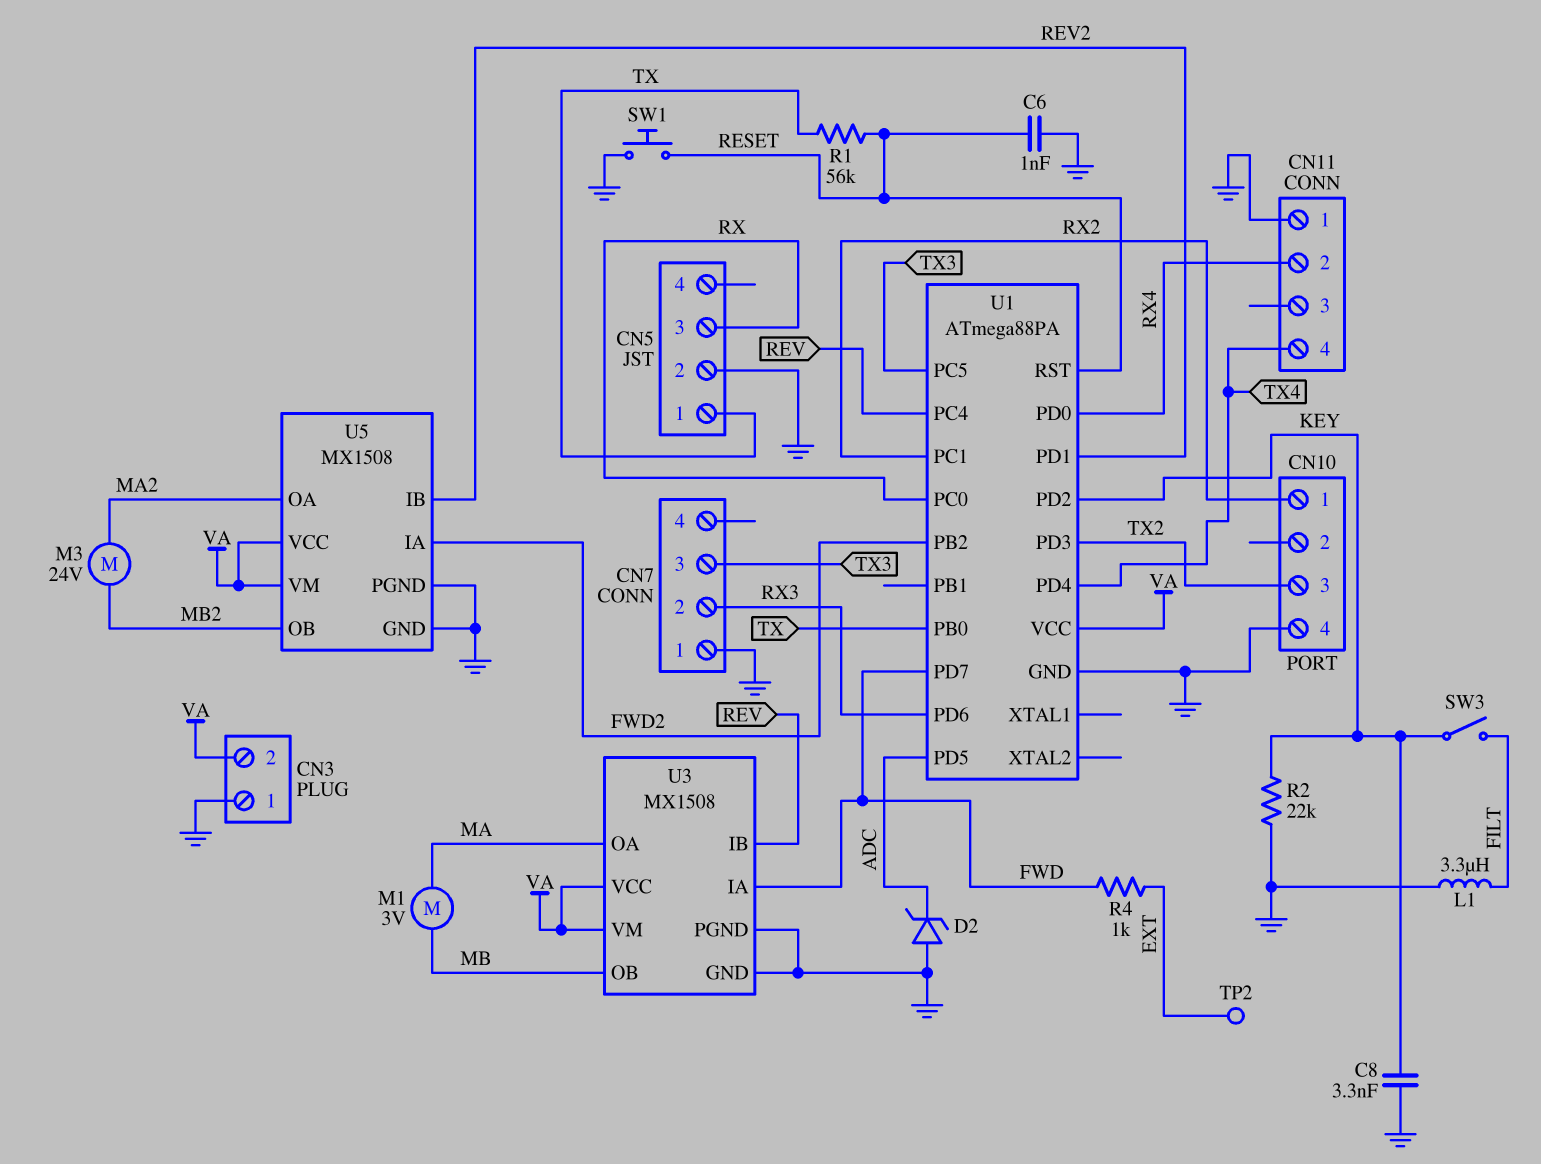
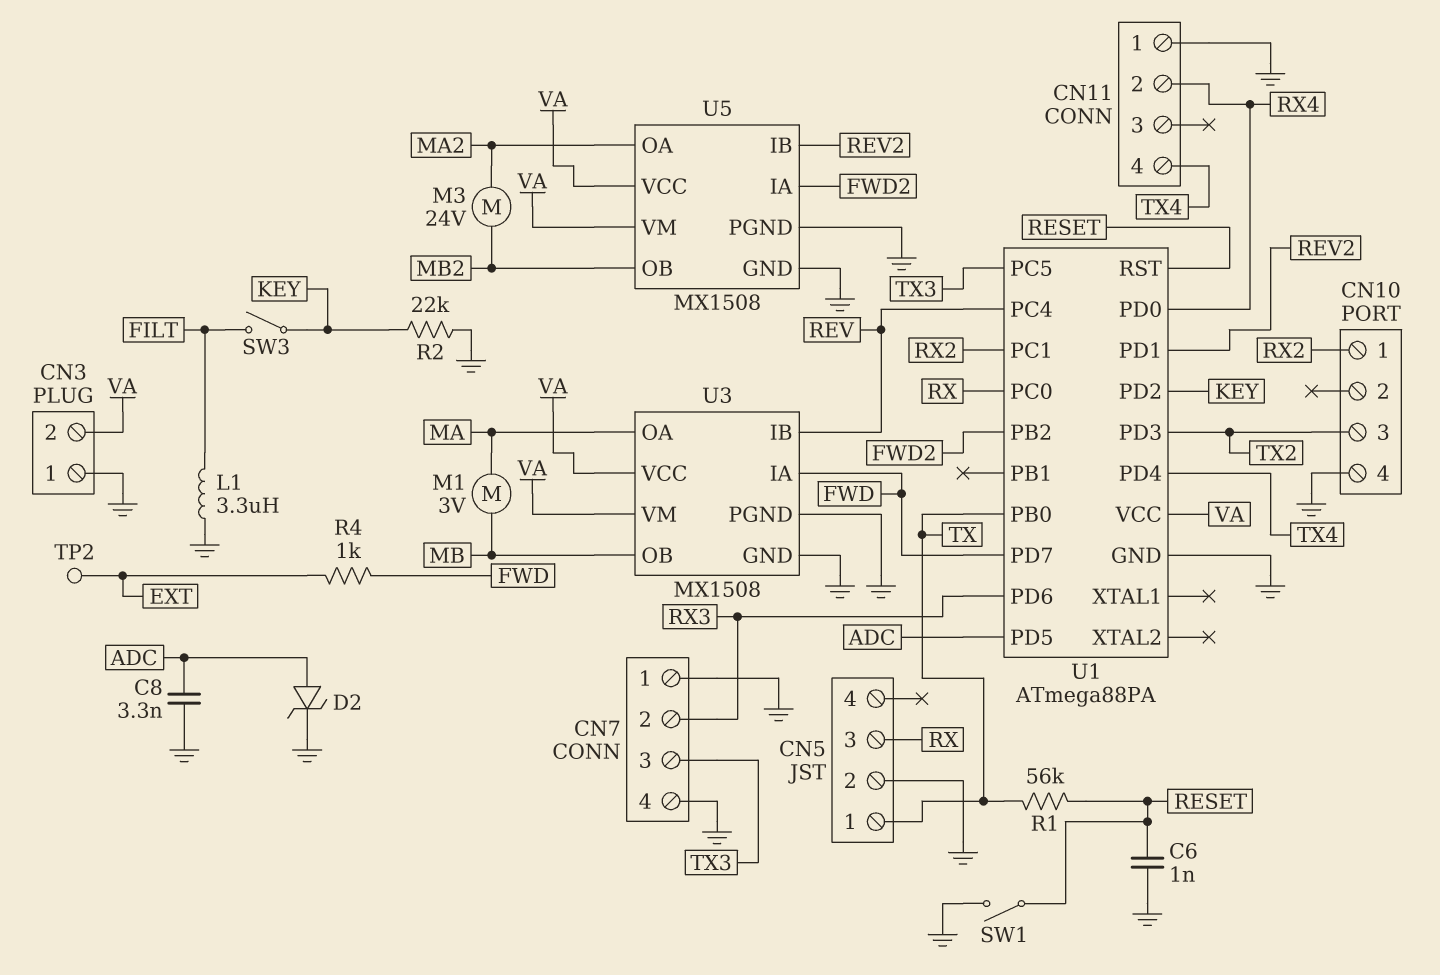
C8: 3.3nF (GND, KEY) -> 3.3nF (ADC, GND)
CN7 pin 4: none -> GND
D2: zener (A GND, K ADC) -> zener (A ADC, K GND)
SW1: button (GND, RESET) -> switch (GND, RESET)

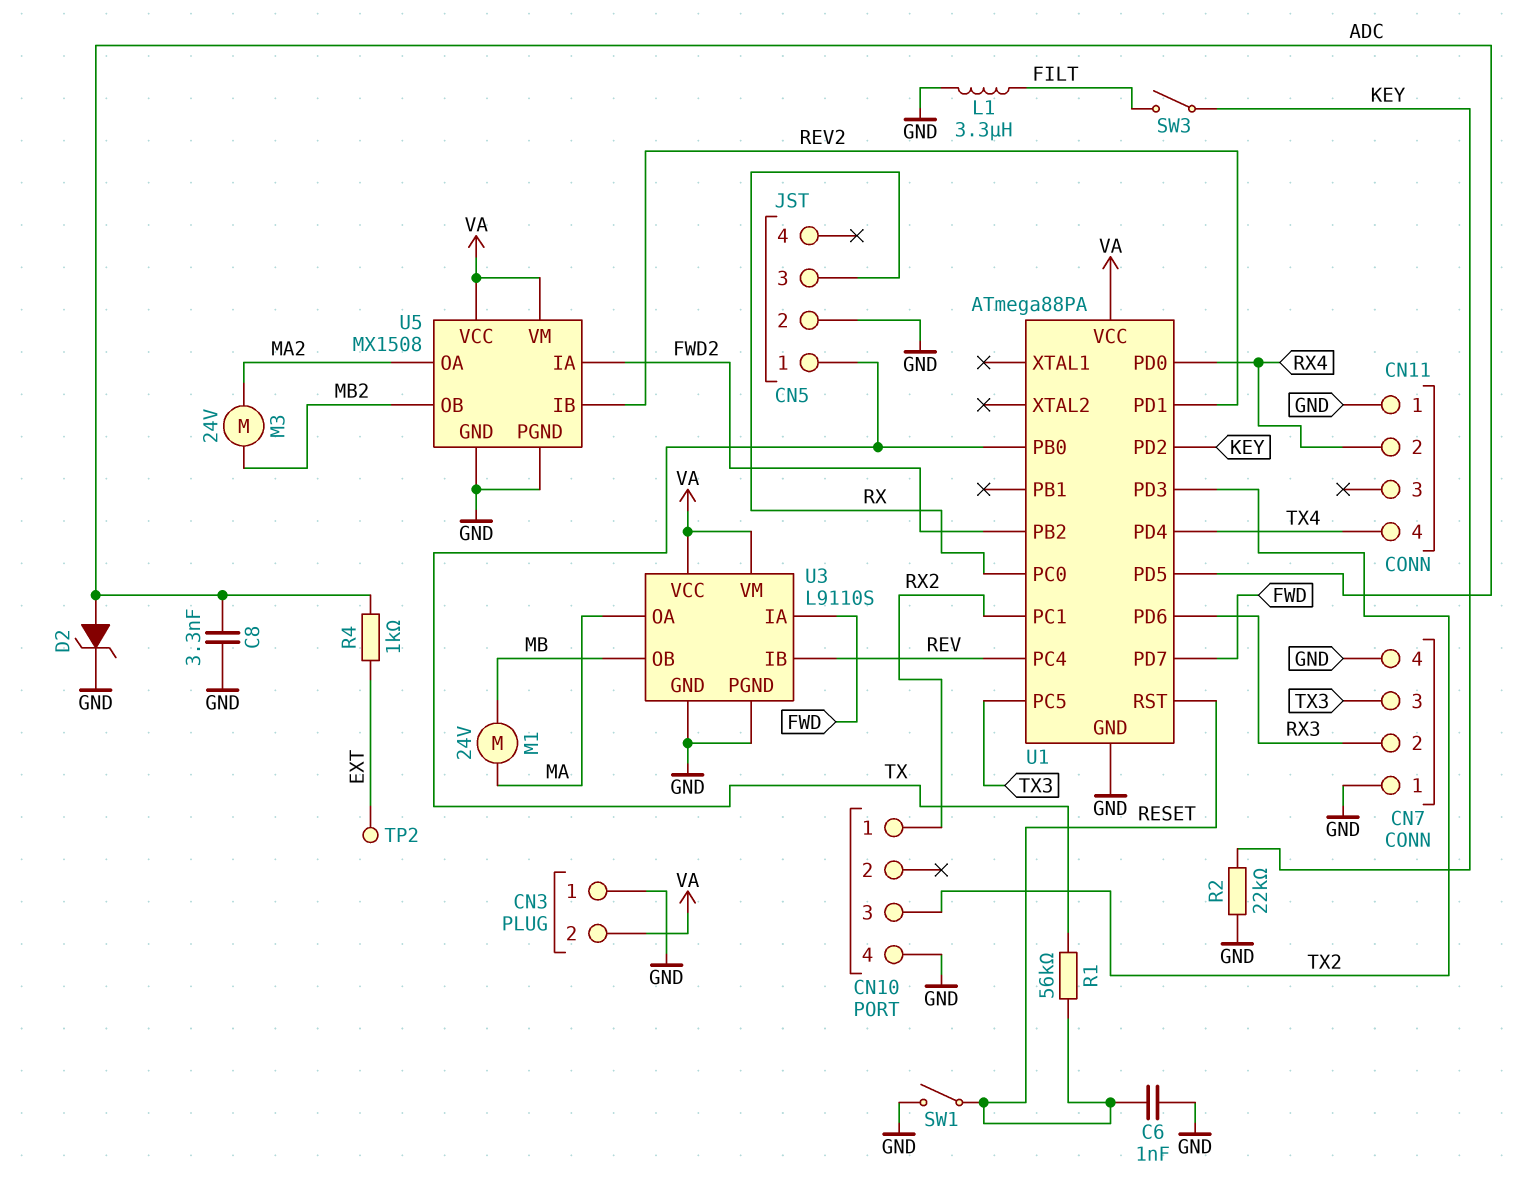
M1: motor 3V (MA, MB) -> motor 24V (MA, MB)
R4: 1k (EXT, FWD) -> 1k (ADC, EXT)
U3: MX1508 -> L9110S

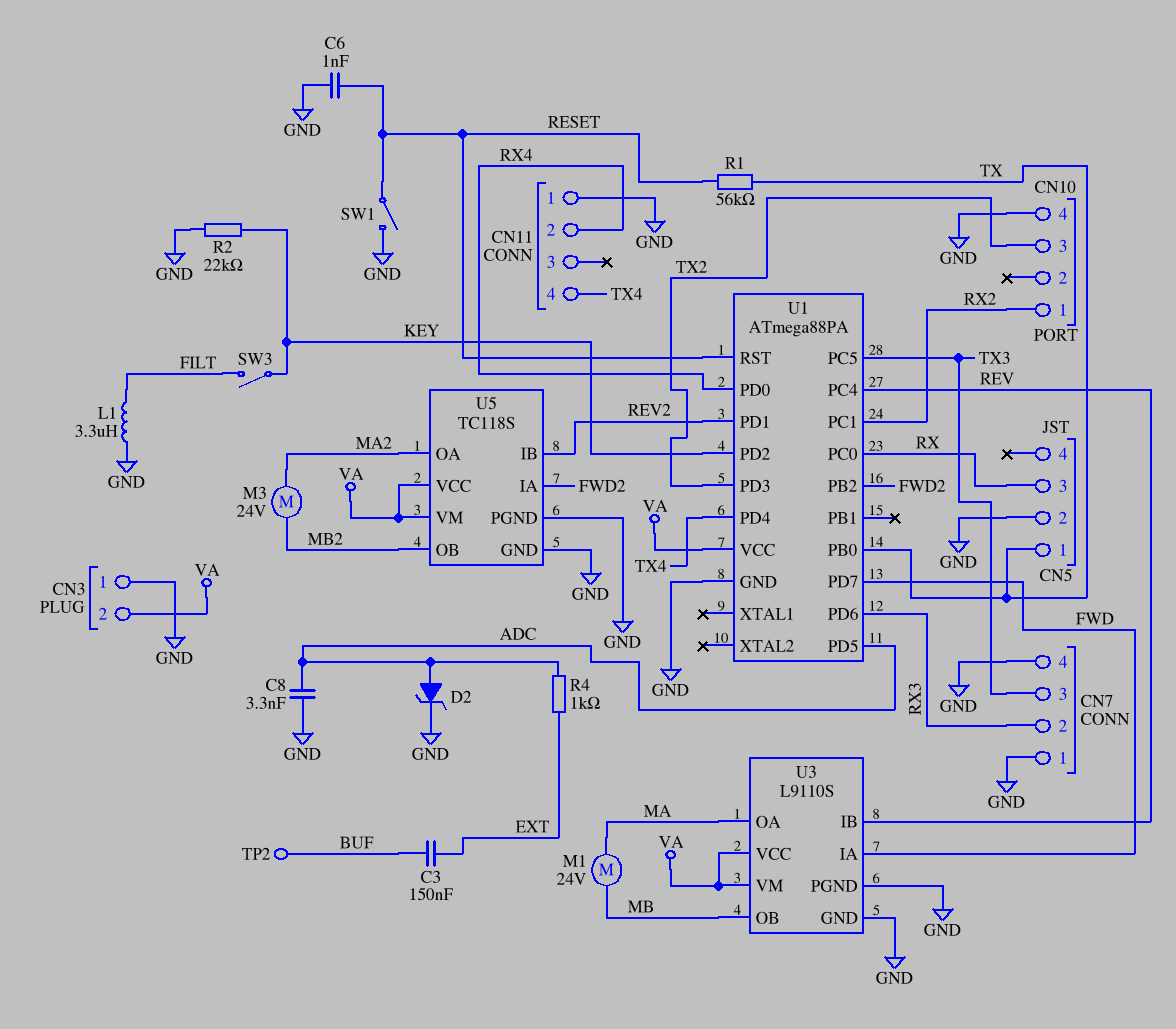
C3: none -> 150nF (BUF, EXT)
TP2: test point (EXT) -> test point (BUF)
U5: MX1508 -> TC118S

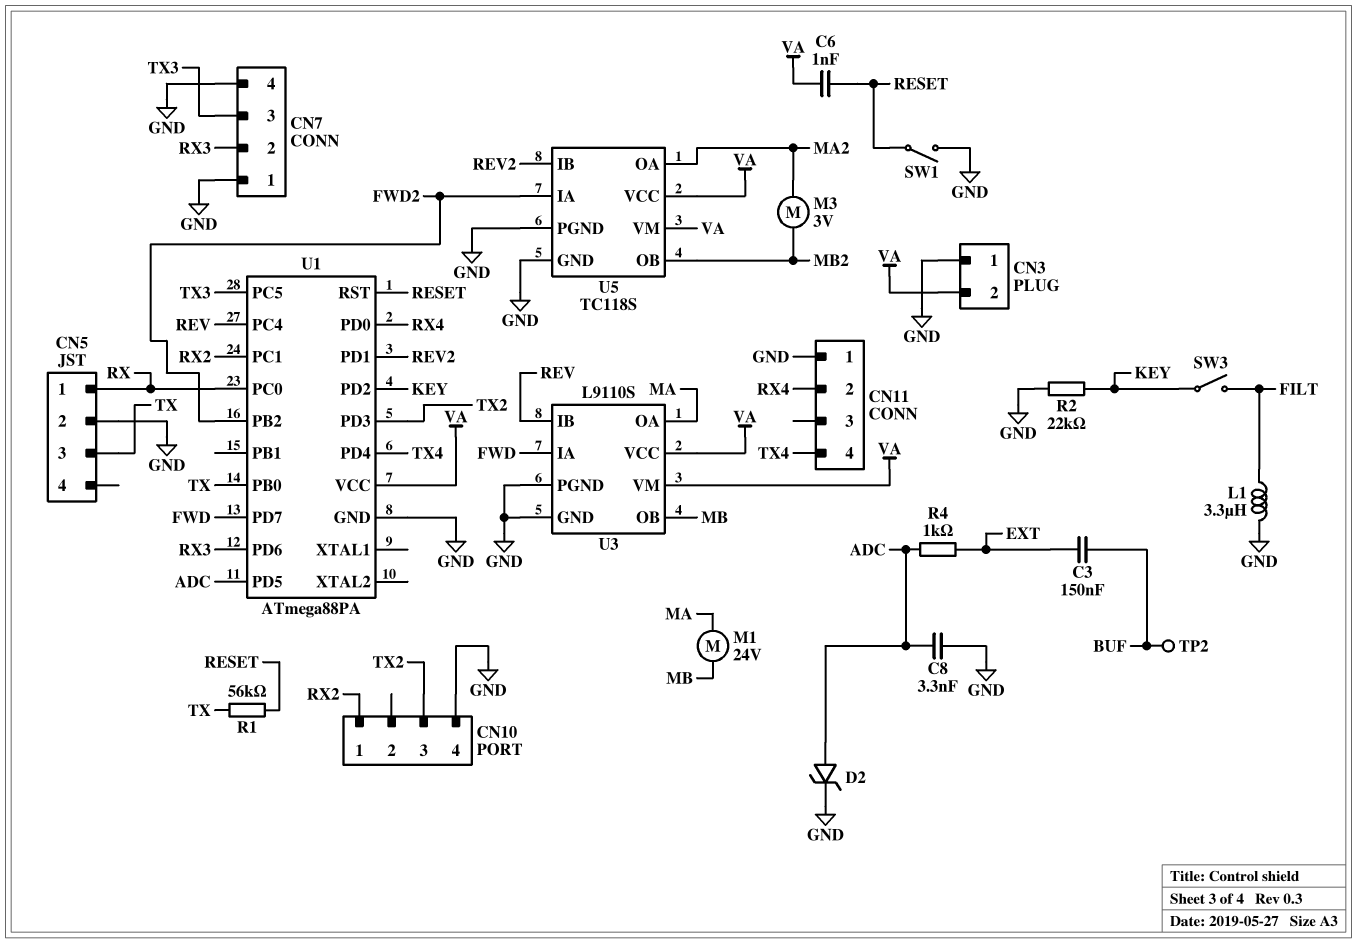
C6: 1nF (GND, RESET) -> 1nF (RESET, VA)
CN5 pin 1: TX -> RX
CN5 pin 3: RX -> TX
M3: motor 24V (MA2, MB2) -> motor 3V (MA2, MB2)

